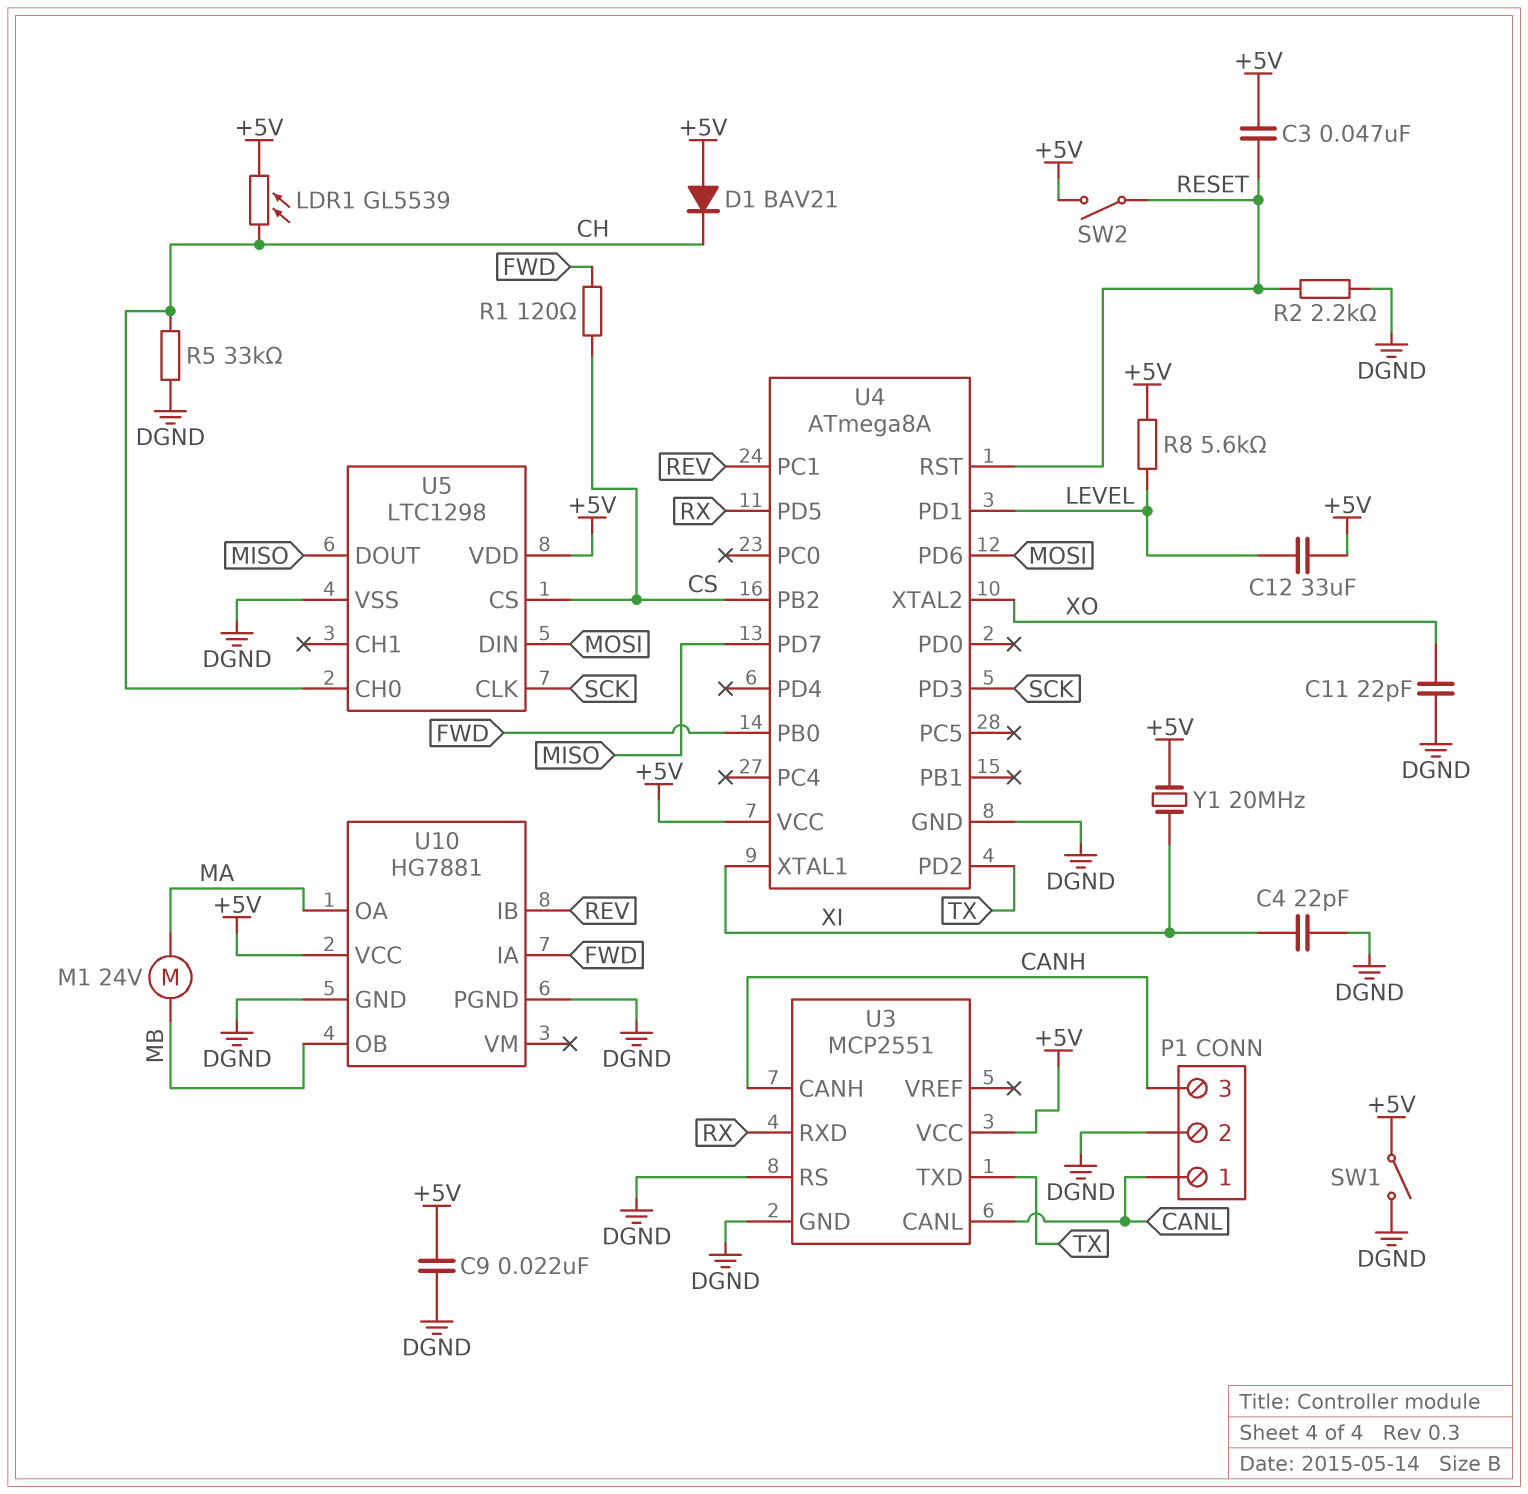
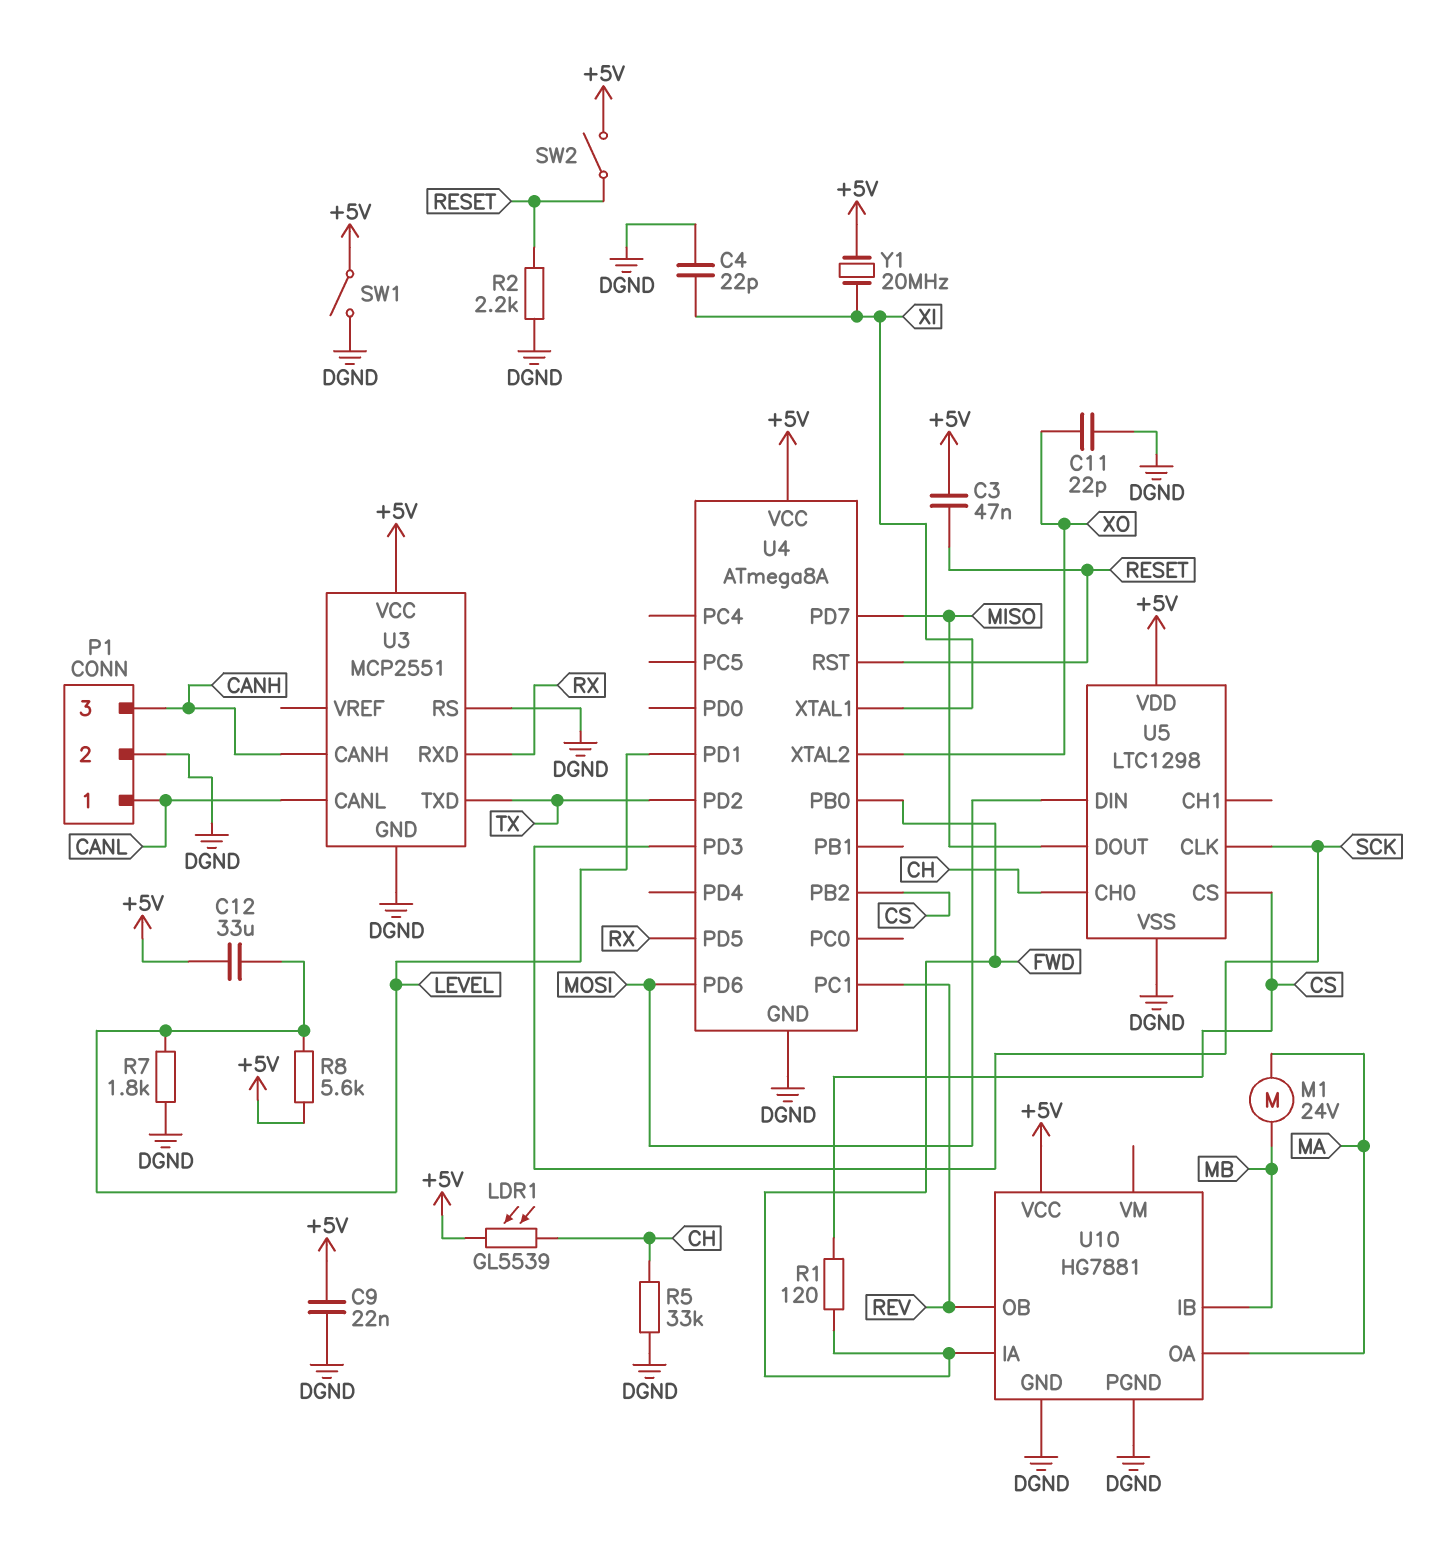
D1: diode BAV21 (A +5V, K CH) -> none
R7: none -> 1.8k (DGND, LEVEL)
U10 pin IB: REV -> MB
U10 pin OB: MB -> REV

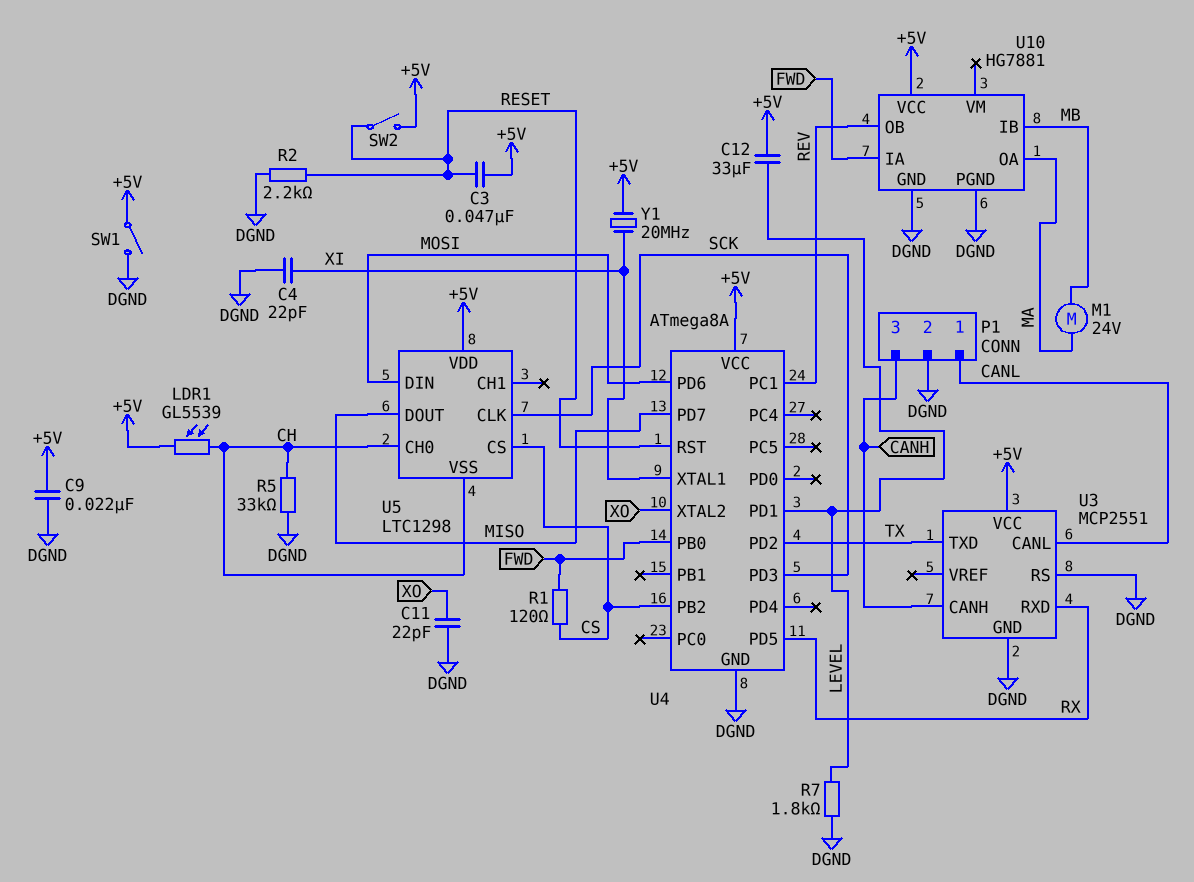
R8: 5.6k (+5V, LEVEL) -> none
U5 pin VSS: DGND -> CH

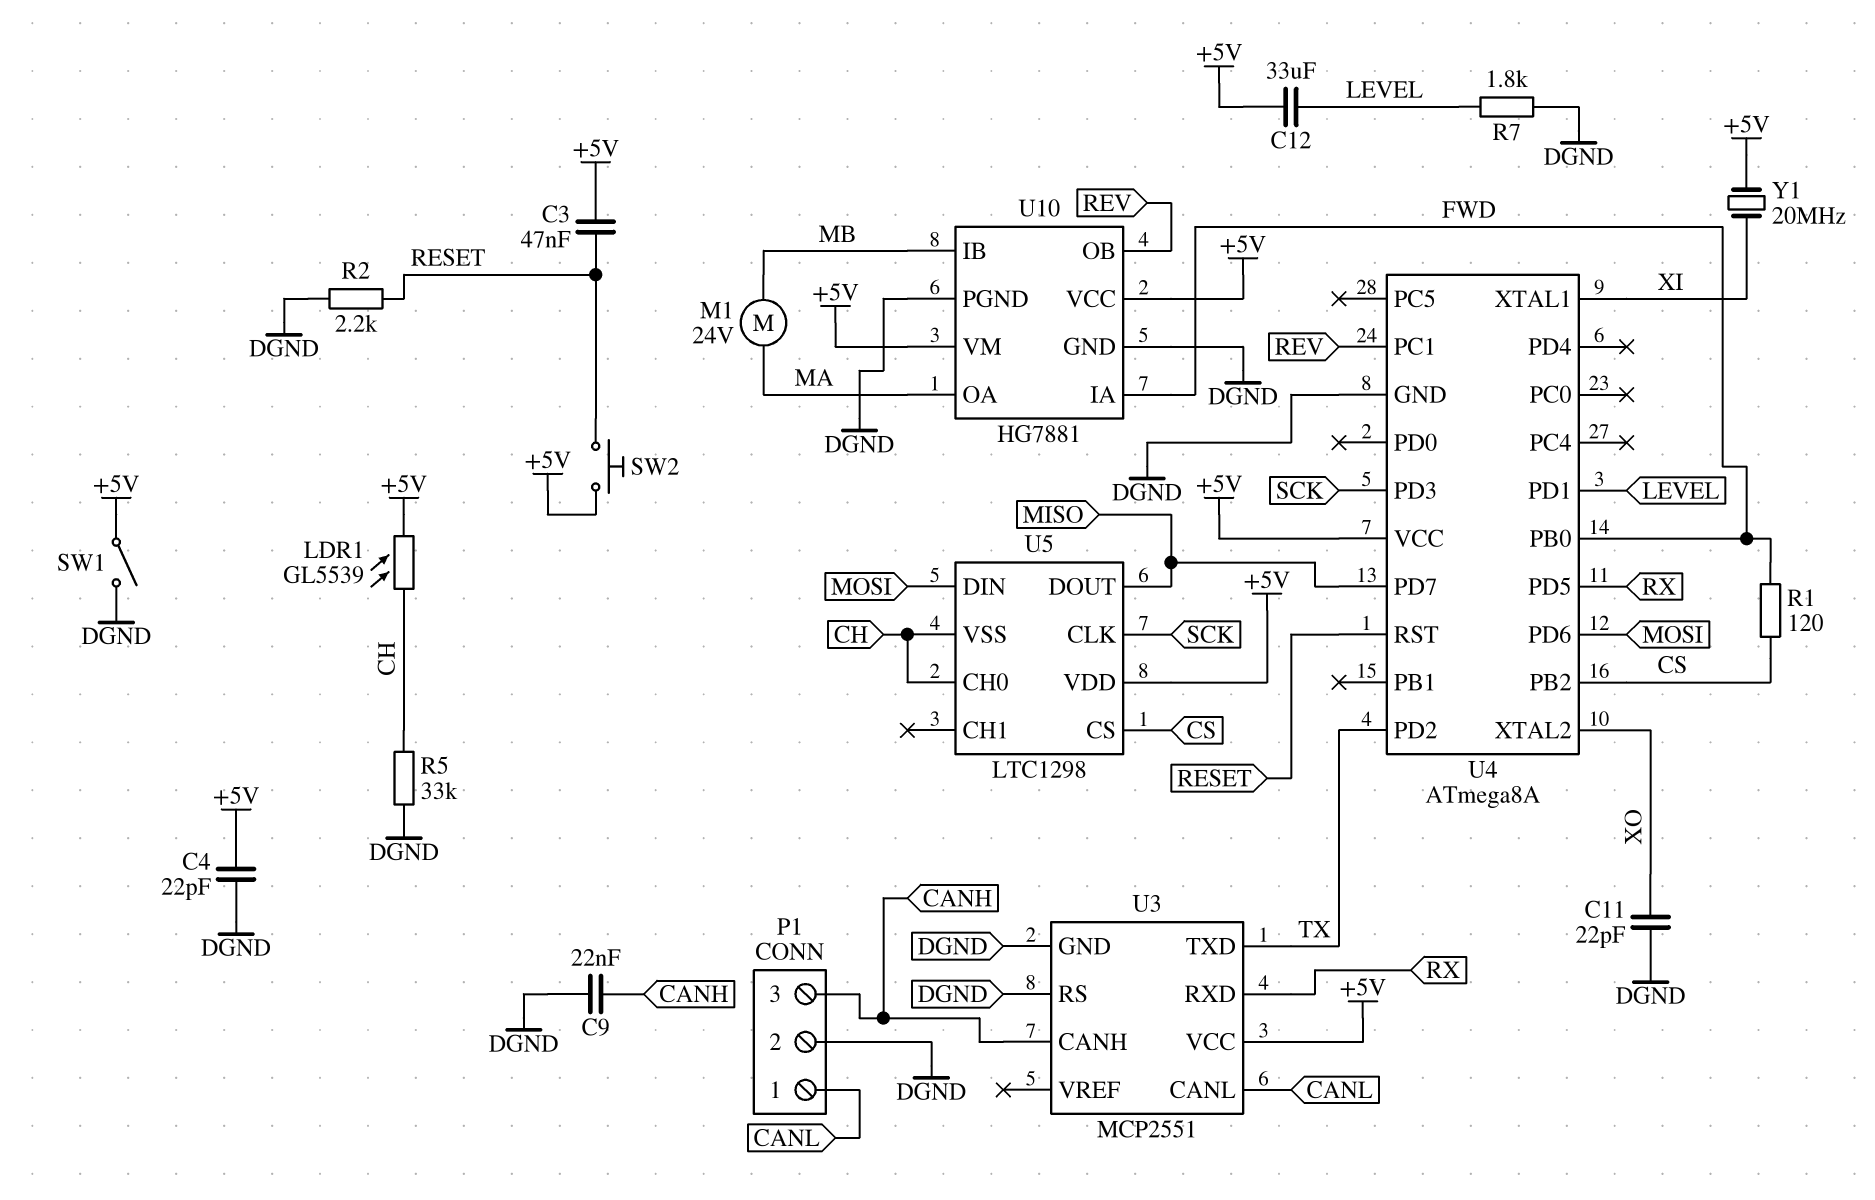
C4: 22pF (DGND, XI) -> 22pF (+5V, DGND)
C9: 22nF (+5V, DGND) -> 22nF (CANH, DGND)
SW2: switch (+5V, RESET) -> button (+5V, RESET)
U10 pin VM: none -> +5V

